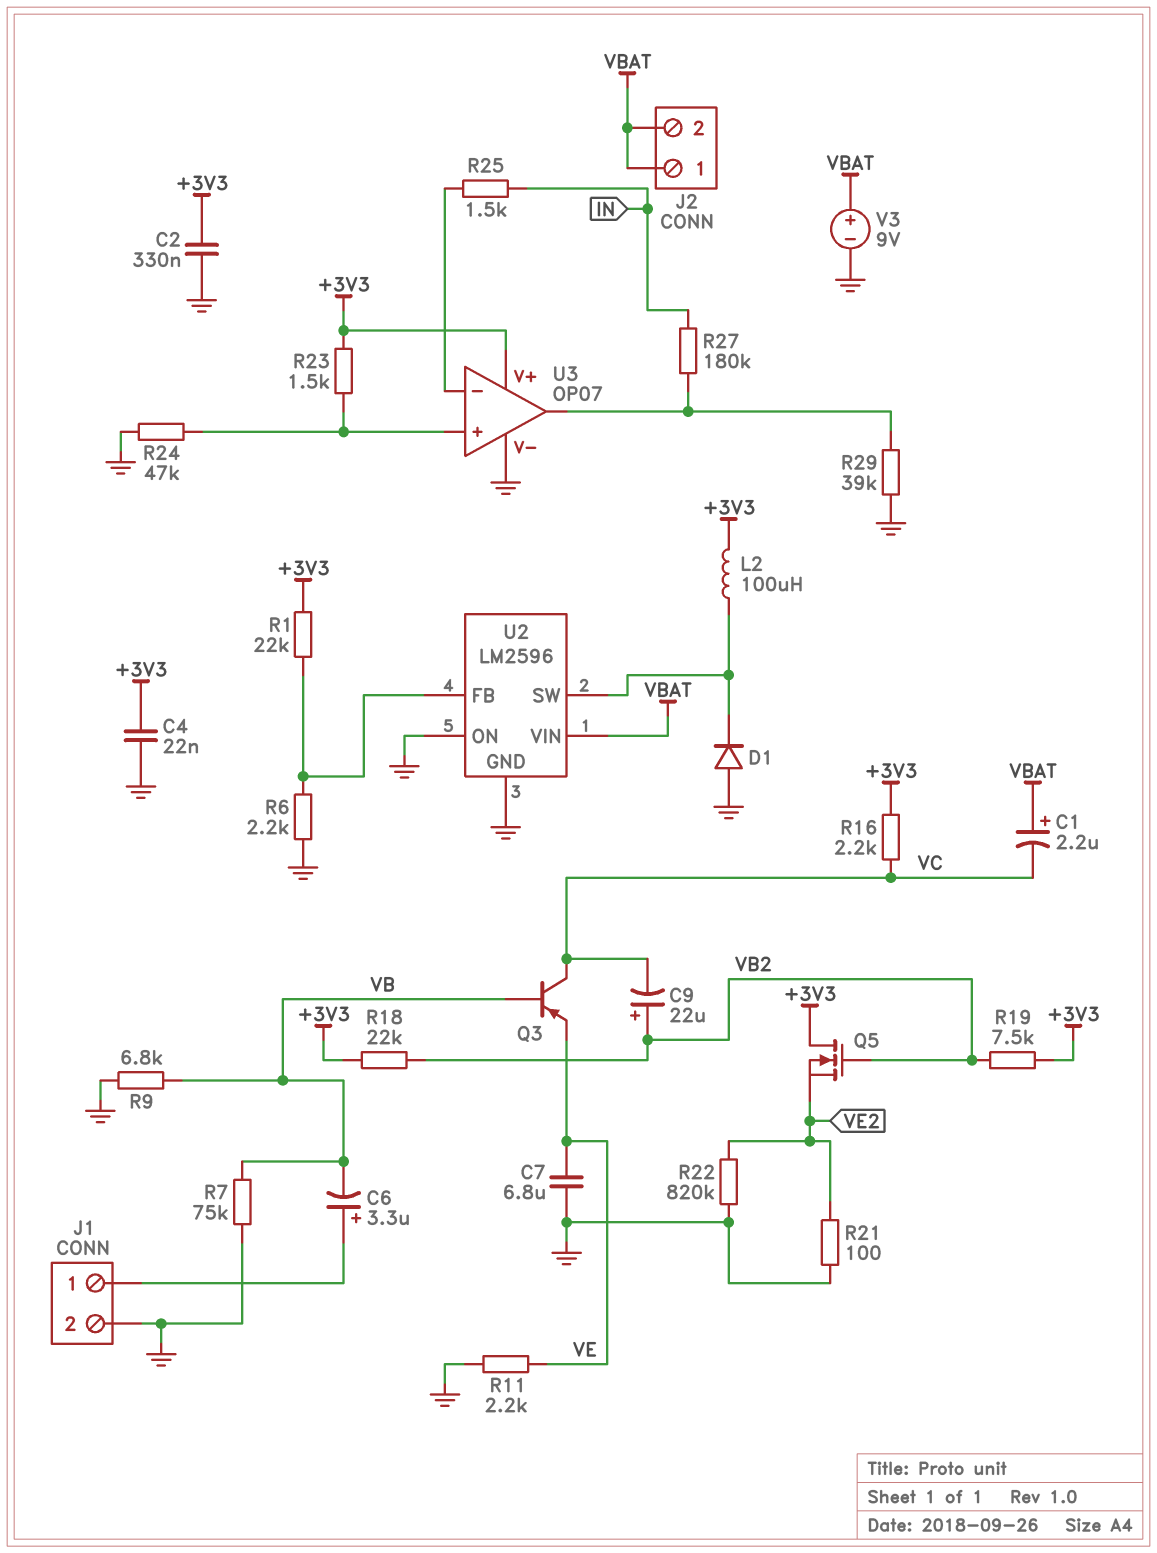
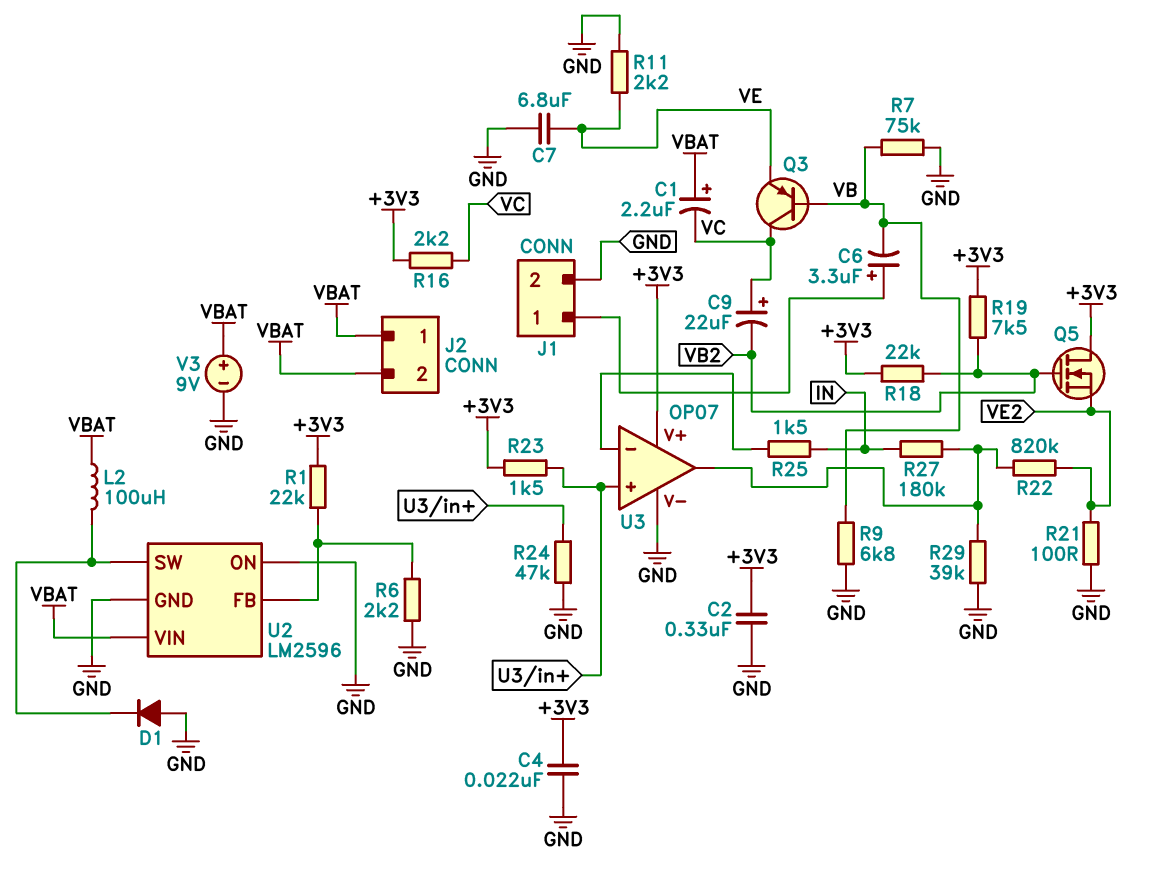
C9: 22uF (plus VB2, minus VC) -> 22uF (plus VC, minus VB2)
L2: 100uH (+3V3, U2/SW) -> 100uH (U2/SW, VBAT)
R22: 820k (GND, VE2) -> 820k (U3/out, VE2)

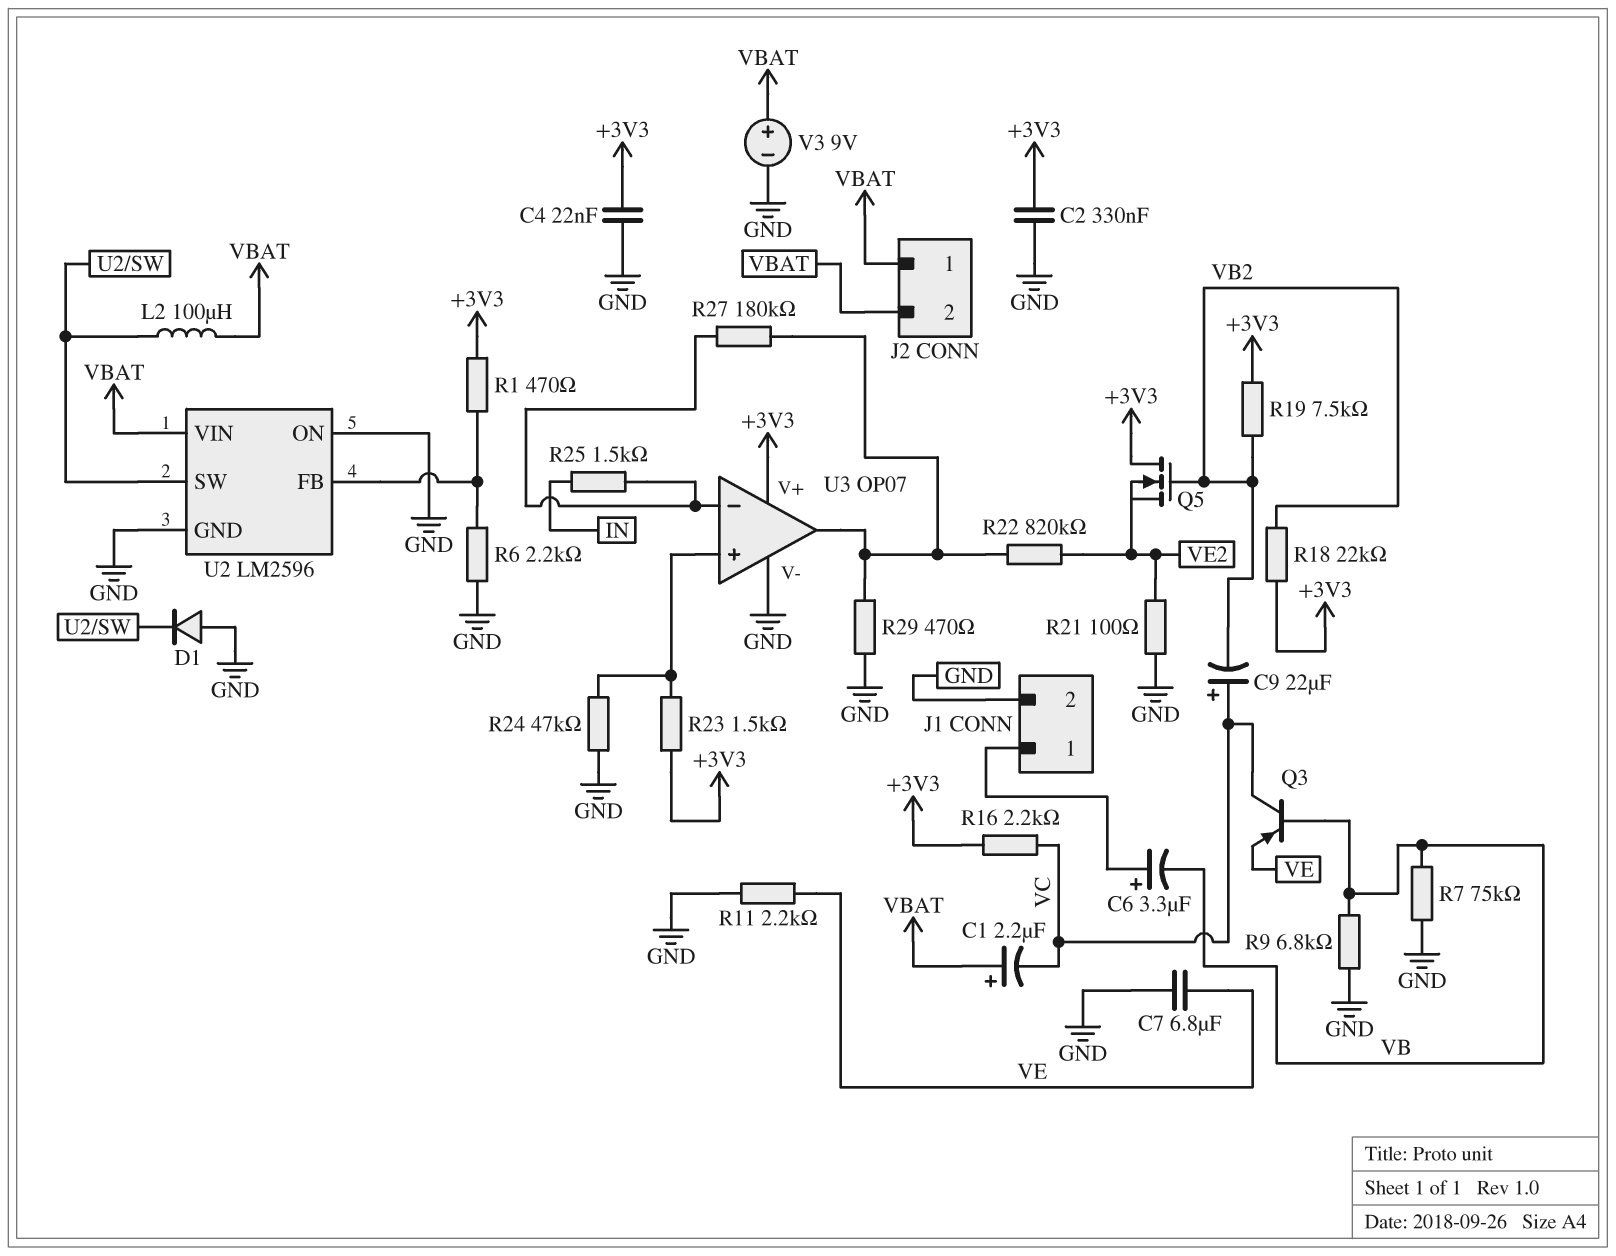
R1: 22k (+3V3, U2/FB) -> 470 (+3V3, U2/FB)
R27: 180k (IN, U3/out) -> 180k (U3/in-, U3/out)
R29: 39k (GND, U3/out) -> 470 (GND, U3/out)

